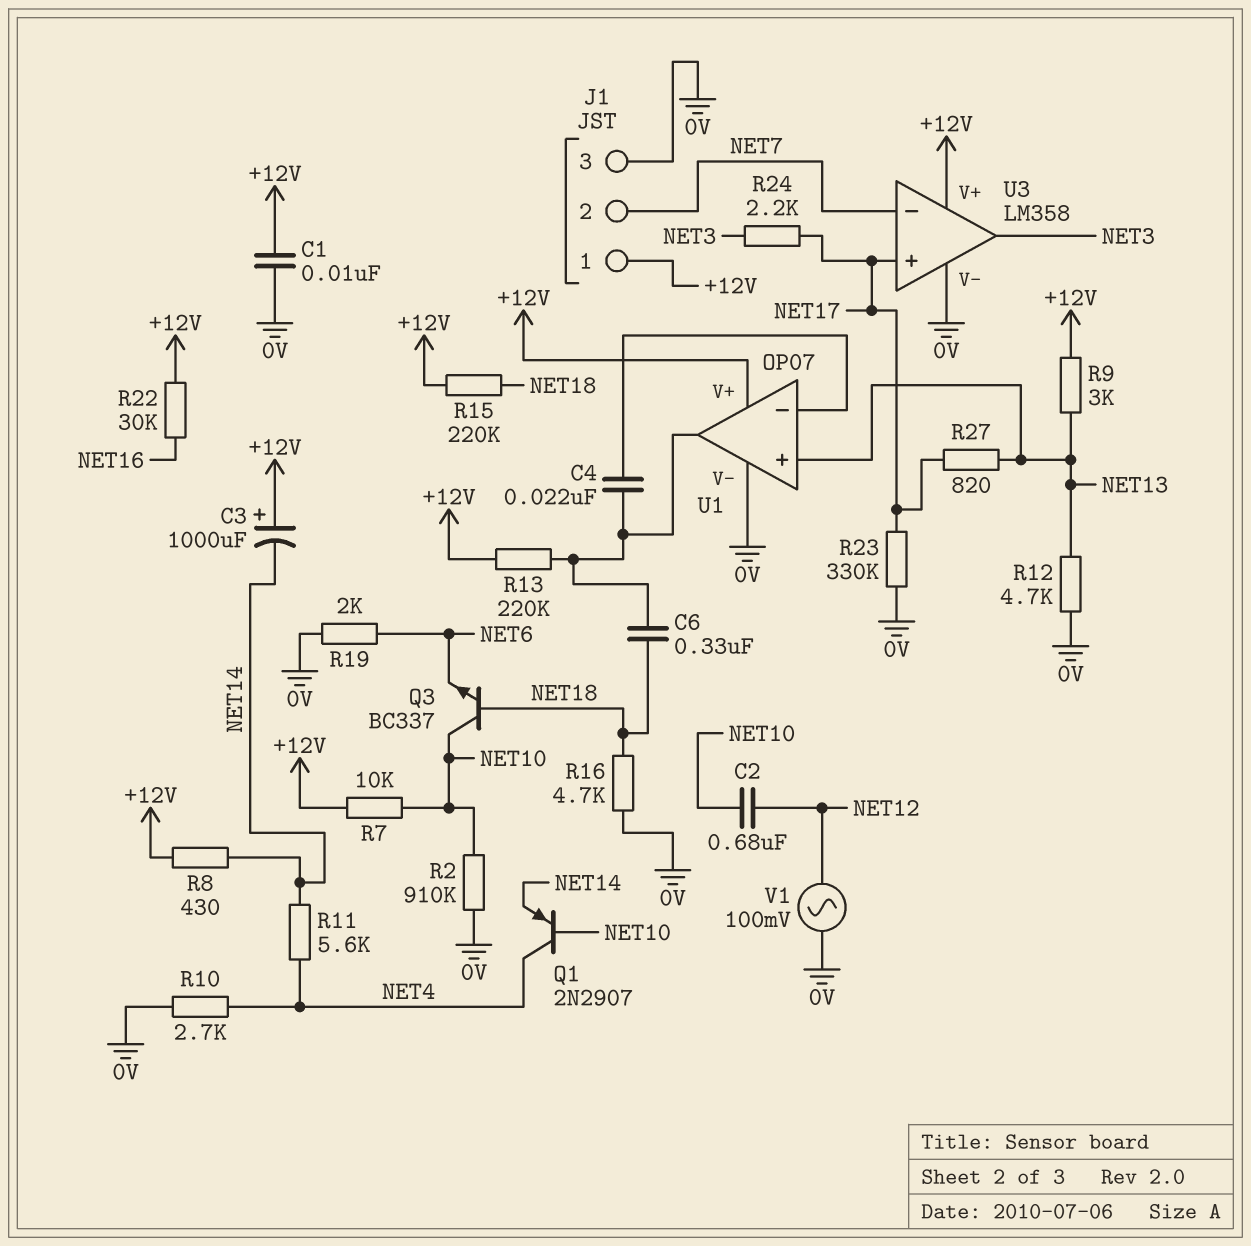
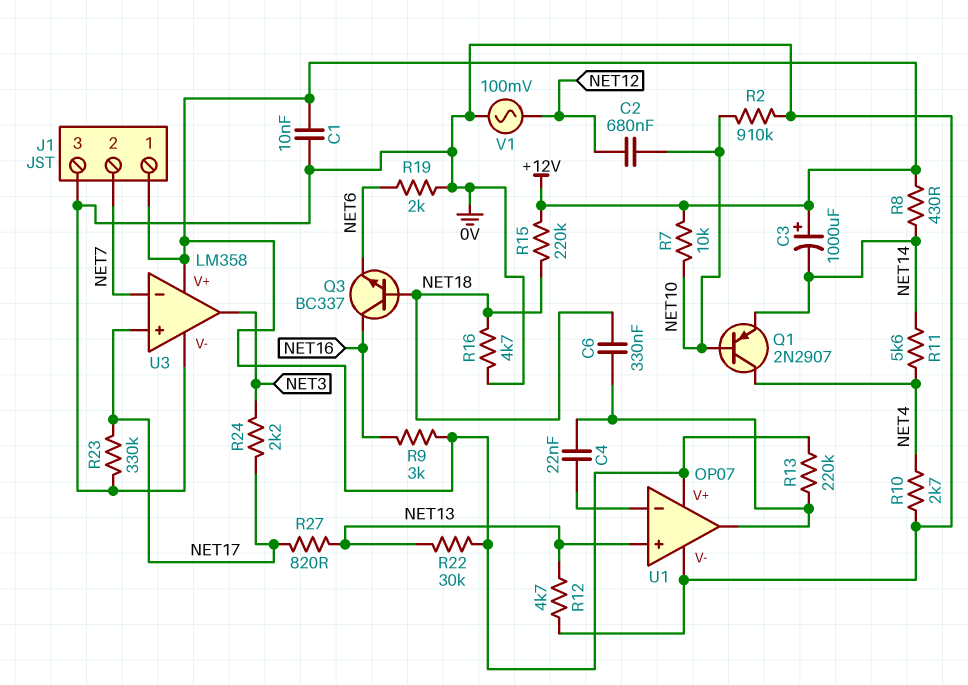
Q3: NPN BC337 (B NET18, C NET10, E NET6) -> NPN BC337 (B NET18, C NET16, E NET6)
R9: 3k (+12V, NET13) -> 3k (+12V, NET16)
R22: 30k (+12V, NET16) -> 30k (+12V, NET13)

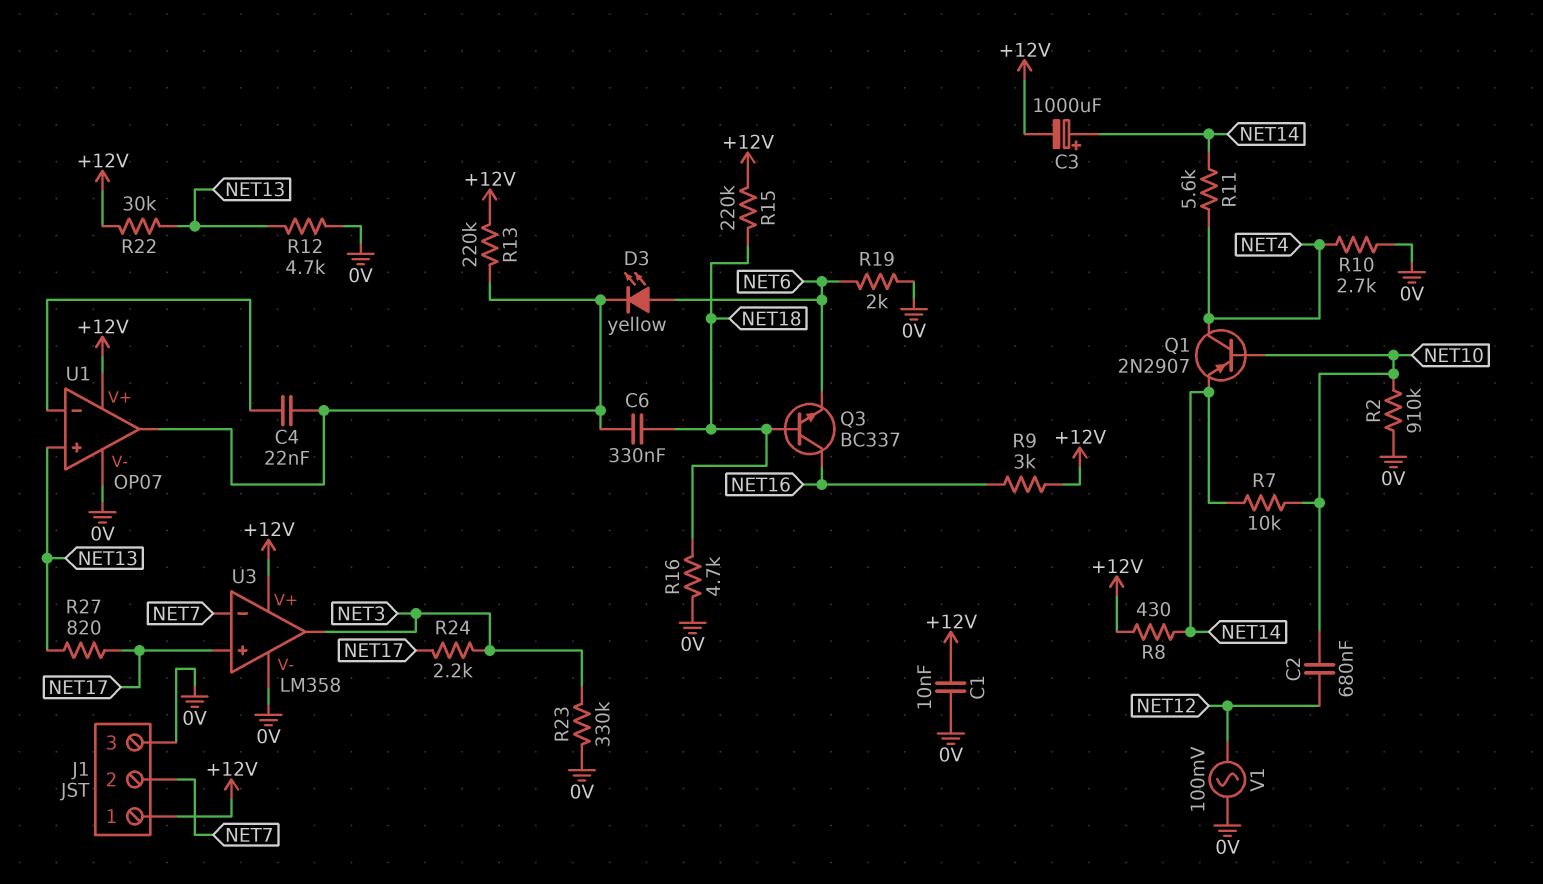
C3: 1000uF (plus +12V, minus NET14) -> 1000uF (plus NET14, minus +12V)
D3: none -> LED yellow (A NET6, K U1/out)
R7: 10k (+12V, NET10) -> 10k (NET10, NET14)
R23: 330k (0V, NET17) -> 330k (0V, NET3)

